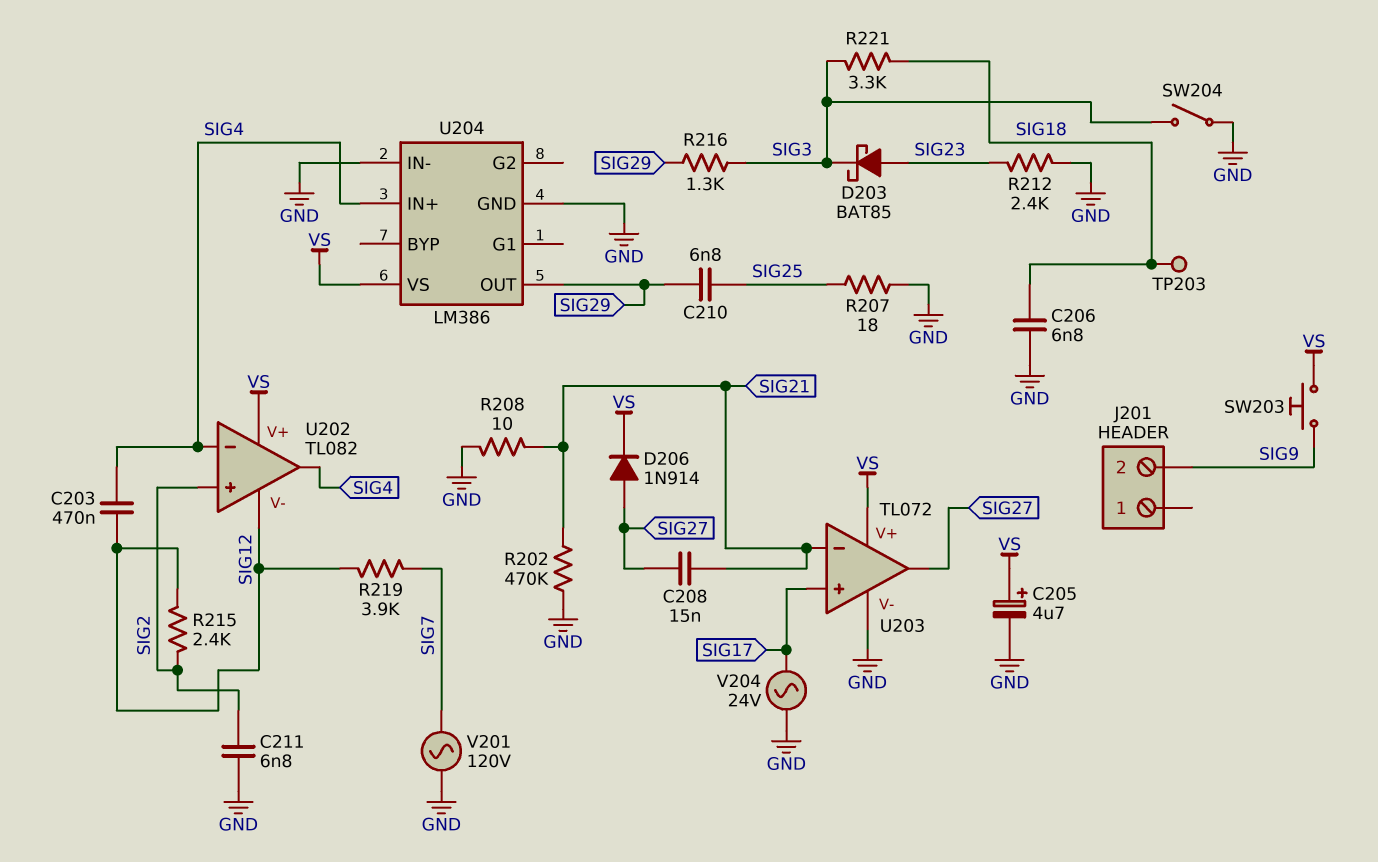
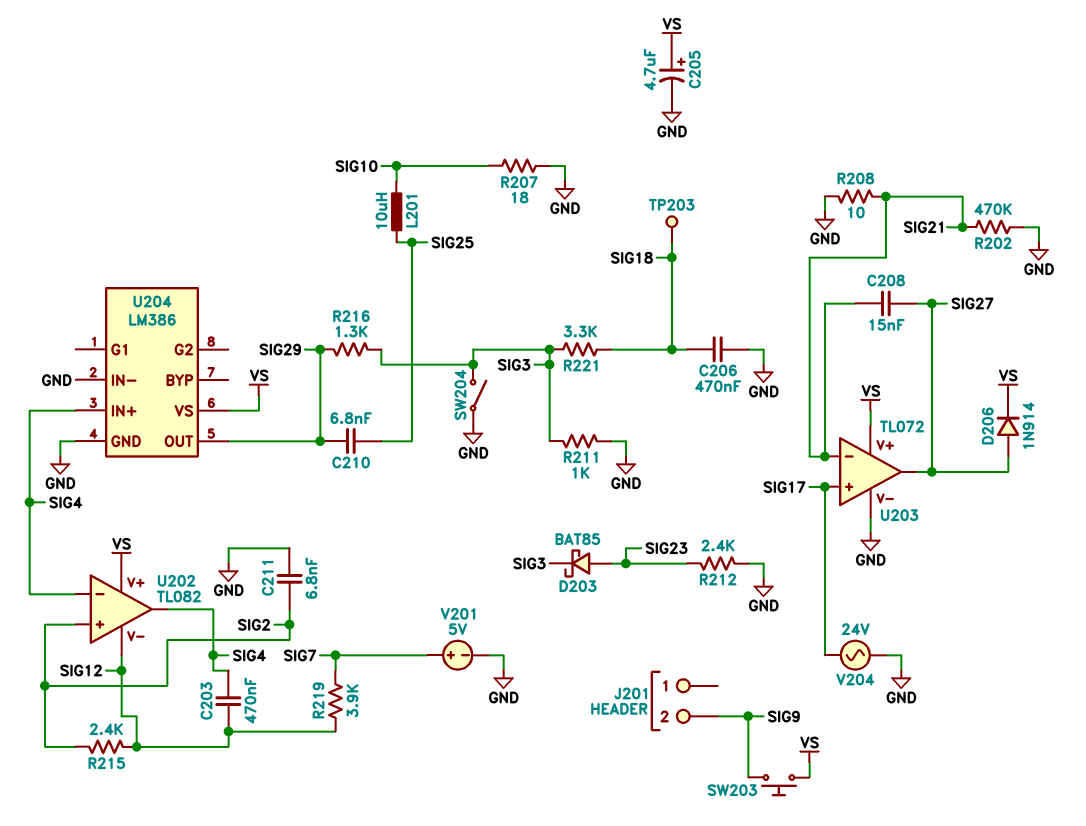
C206: 6.8nF (GND, SIG18) -> 470nF (GND, SIG18)
L201: none -> 10uH (SIG10, SIG25)
R207: 18 (GND, SIG25) -> 18 (GND, SIG10)
R211: none -> 1k (GND, SIG3)
V201: AC 120V (GND, SIG7) -> 5V (plus SIG7, minus GND)

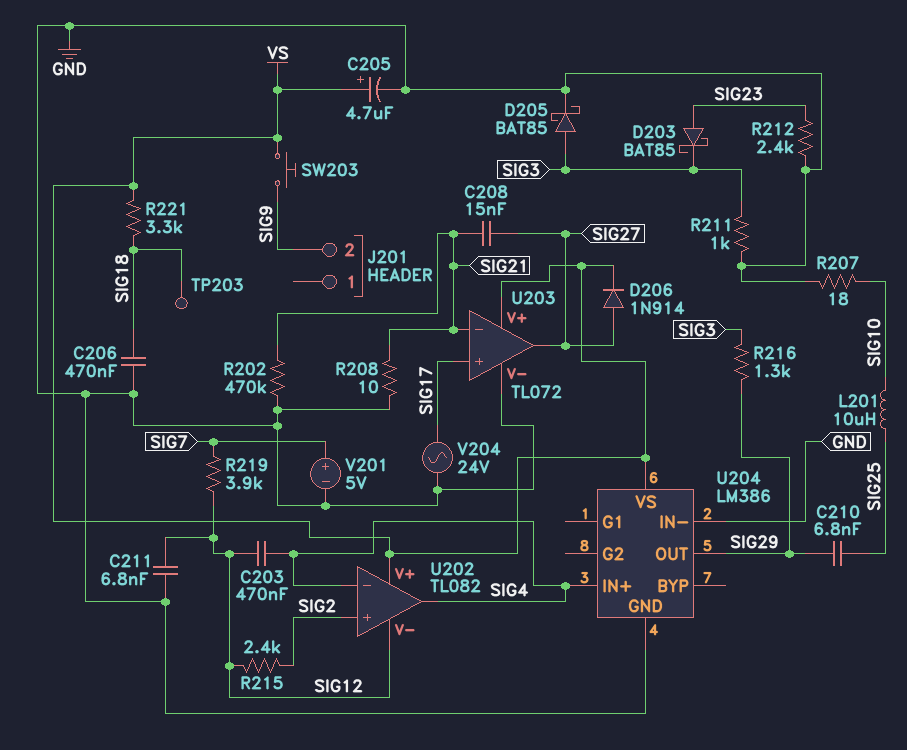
C211: 6.8nF (GND, SIG2) -> 6.8nF (GND, SIG12)
D205: none -> schottky BAT85 (A SIG3, K GND)
R221: 3.3k (SIG3, SIG18) -> 3.3k (SIG18, VS)
SW204: switch (GND, SIG3) -> none

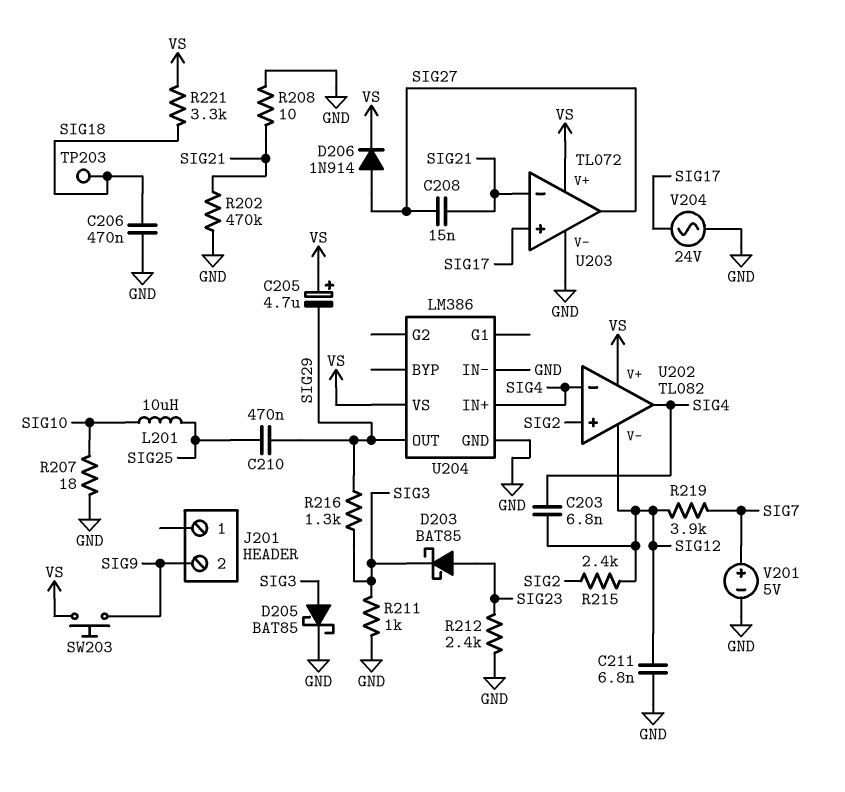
C203: 470nF (SIG4, SIG12) -> 6.8nF (SIG4, SIG12)
C205: 4.7uF (plus VS, minus GND) -> 4.7uF (plus VS, minus SIG29)
C210: 6.8nF (SIG25, SIG29) -> 470nF (SIG25, SIG29)

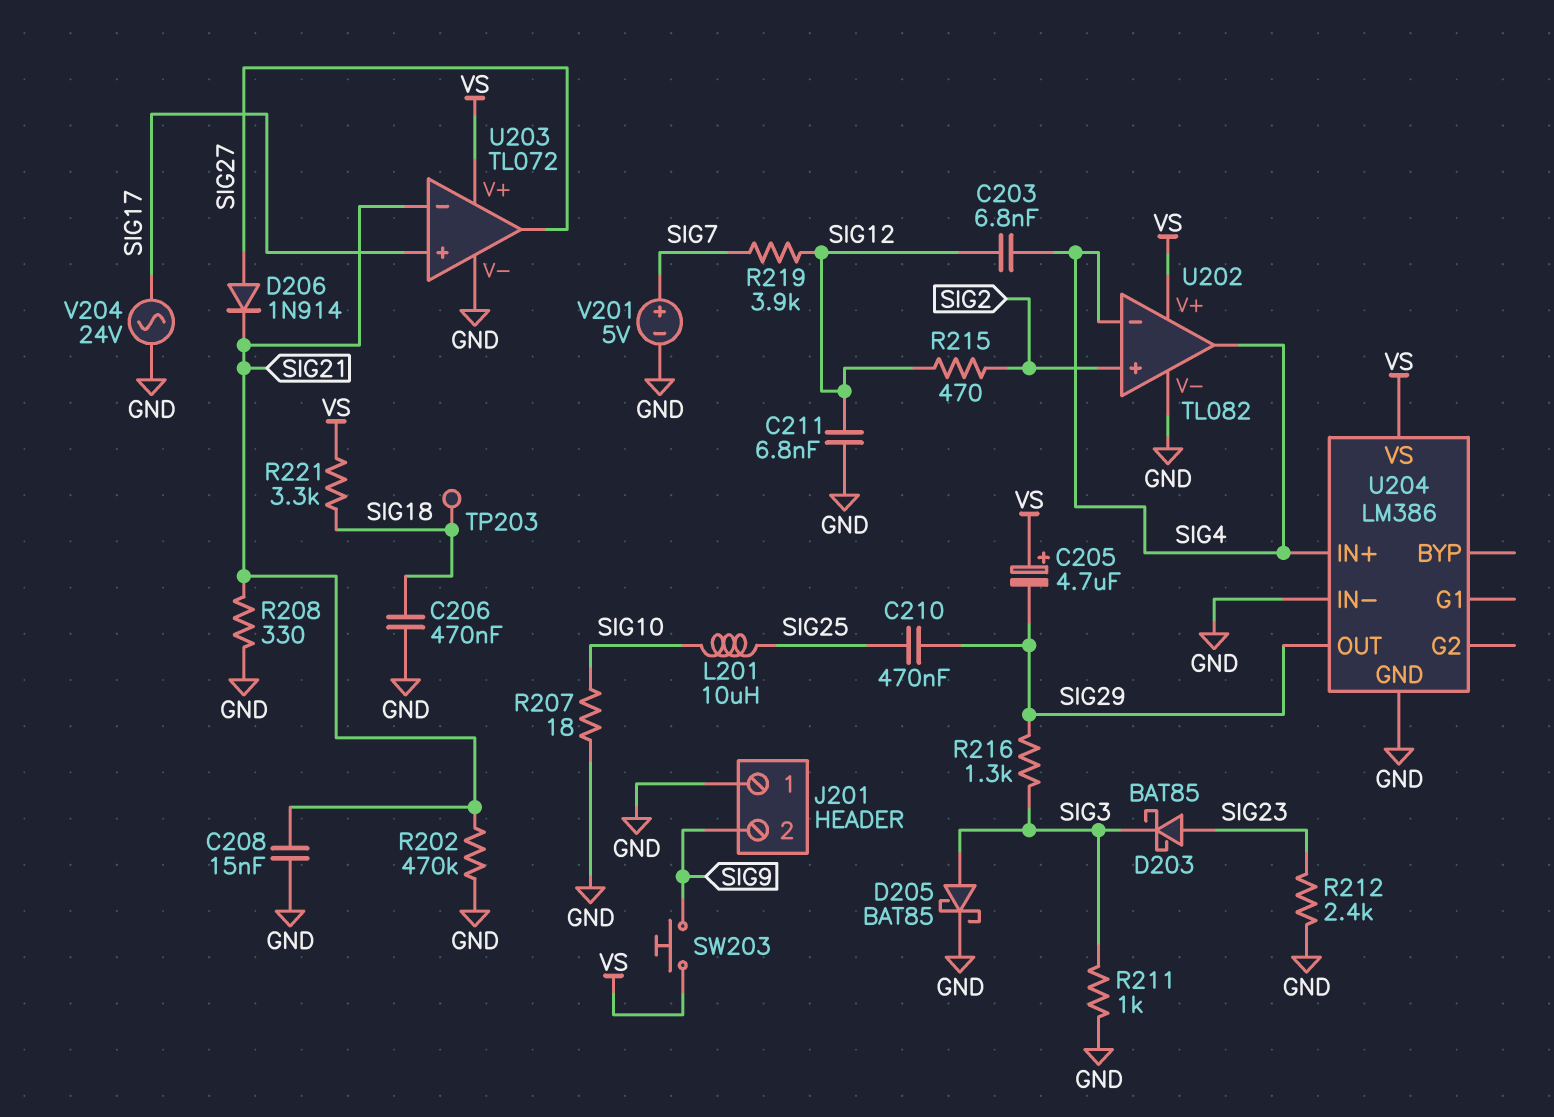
C208: 15nF (SIG21, SIG27) -> 15nF (GND, SIG21)
D206: diode 1N914 (A SIG27, K VS) -> diode 1N914 (A SIG27, K SIG21)
J201 pin 1: none -> GND
R208: 10 (GND, SIG21) -> 330 (GND, SIG21)
R215: 2.4k (SIG2, SIG12) -> 470 (SIG2, SIG12)
U202 pin V-: SIG12 -> GND

